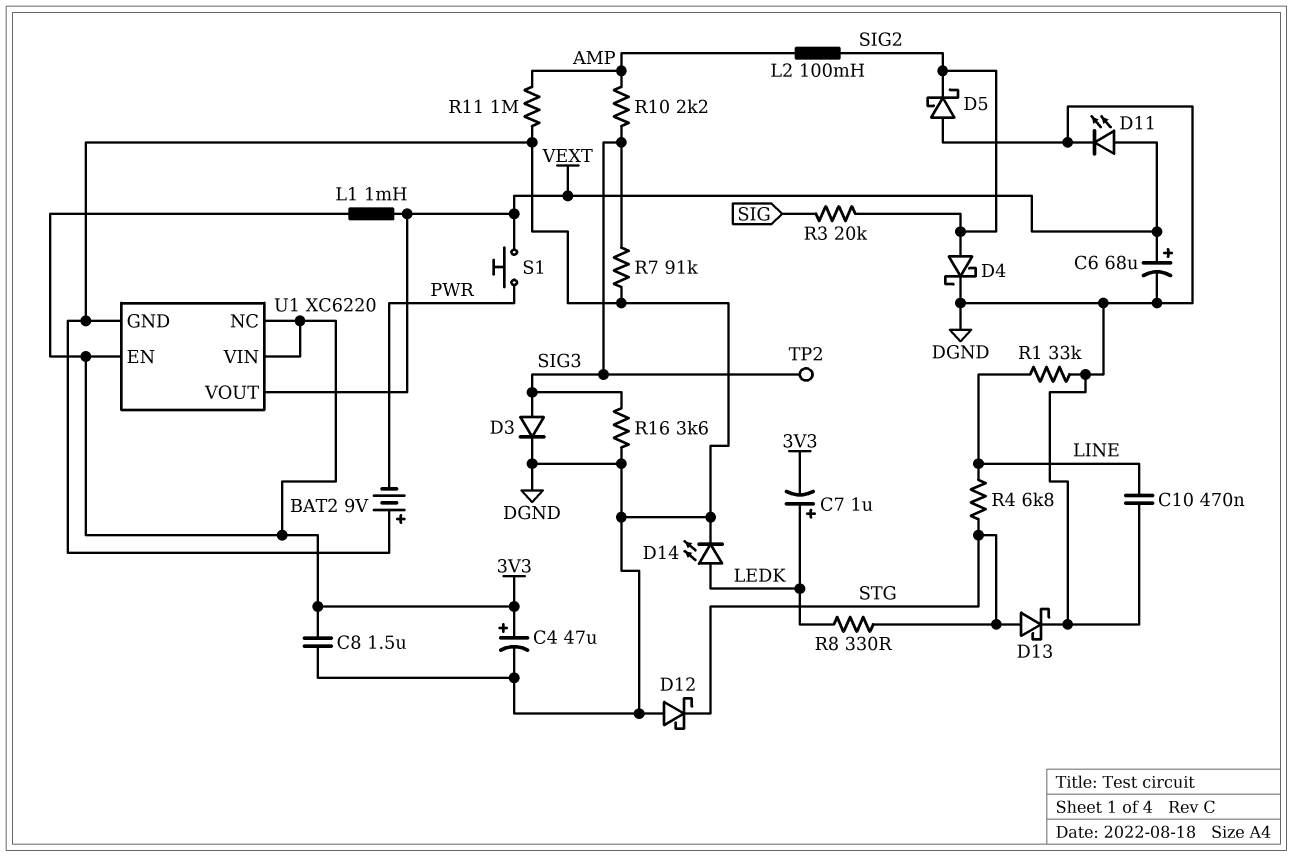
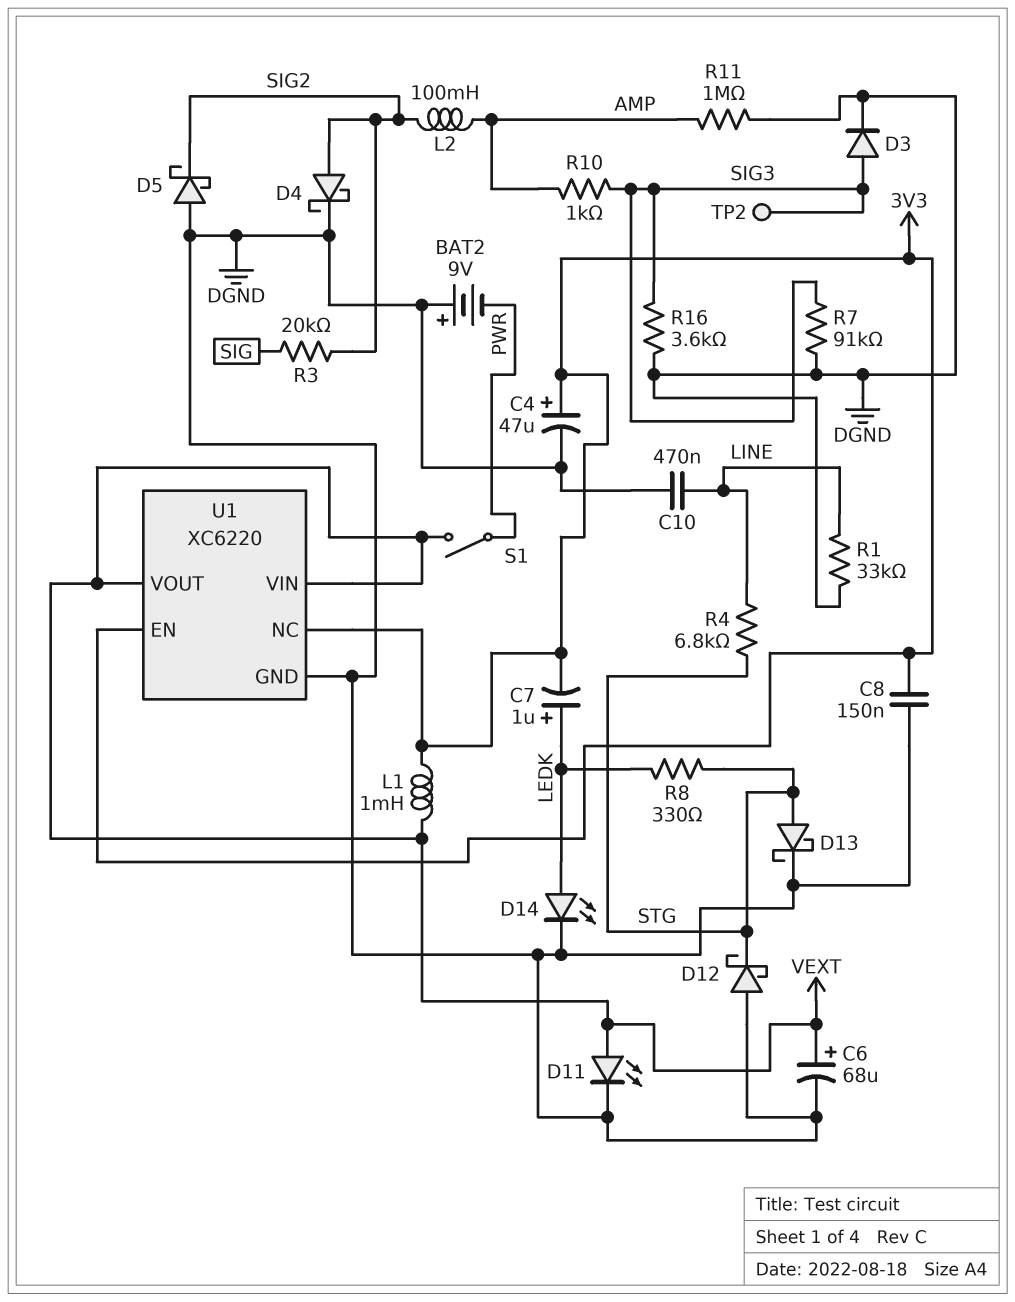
C8: 1.5uF (3V3, DGND) -> 150nF (3V3, DGND)
R10: 2.2k (AMP, SIG3) -> 1k (AMP, SIG3)
S1: button (PWR, VEXT) -> switch (PWR, VEXT)
U1 pin VIN: 3V3 -> VEXT

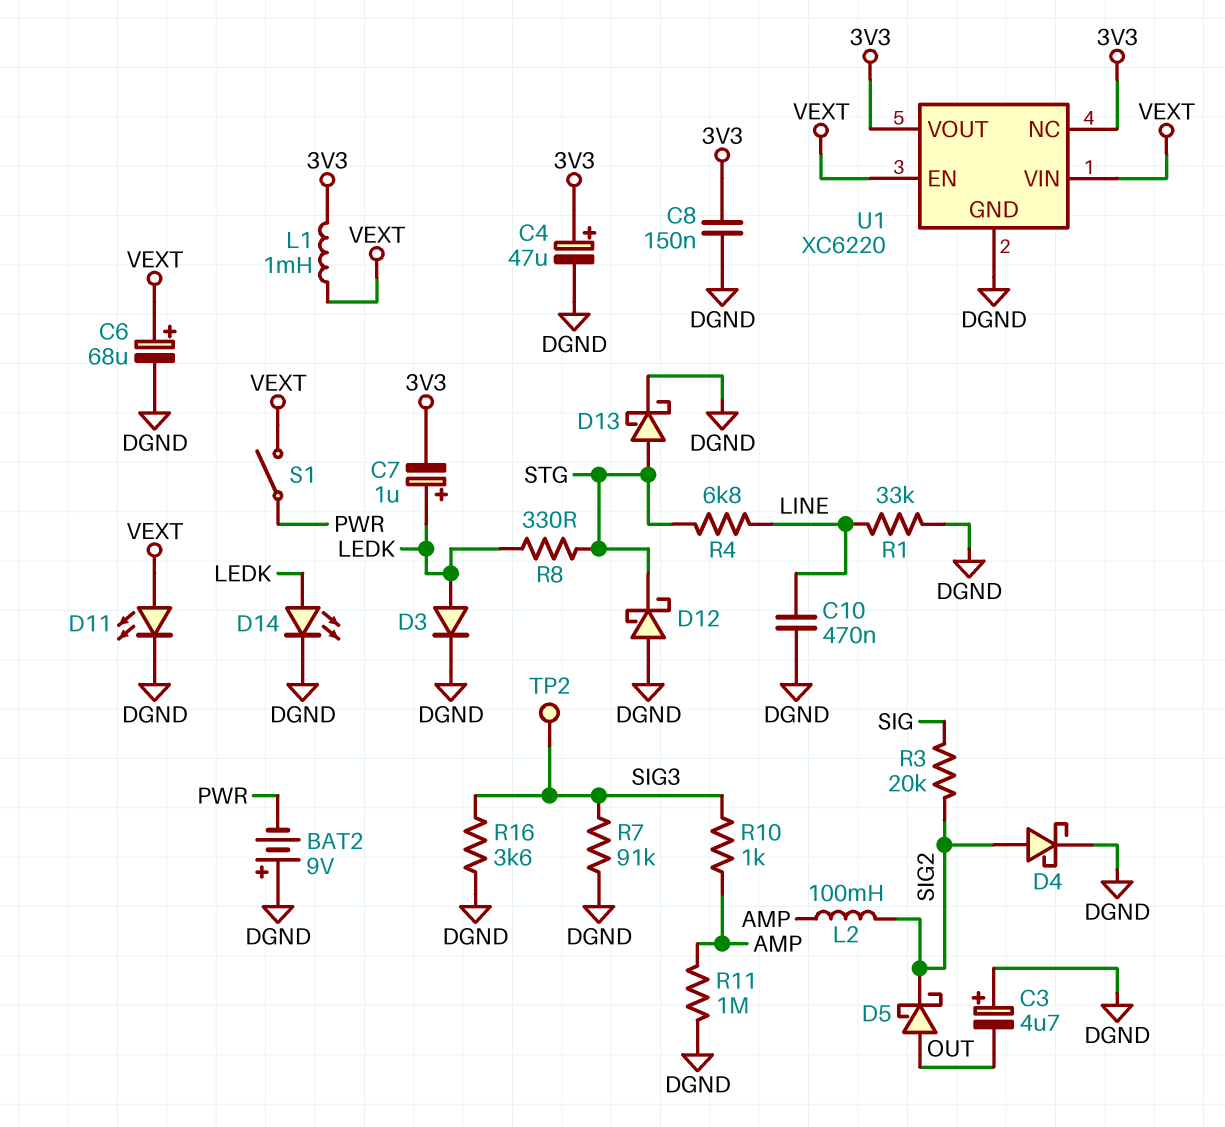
C3: none -> 4.7uF (plus DGND, minus OUT)
D3: diode (A SIG3, K DGND) -> diode (A LEDK, K DGND)
D5: schottky (A DGND, K SIG2) -> schottky (A OUT, K SIG2)
U1 pin EN: 3V3 -> VEXT
U1 pin VOUT: VEXT -> 3V3

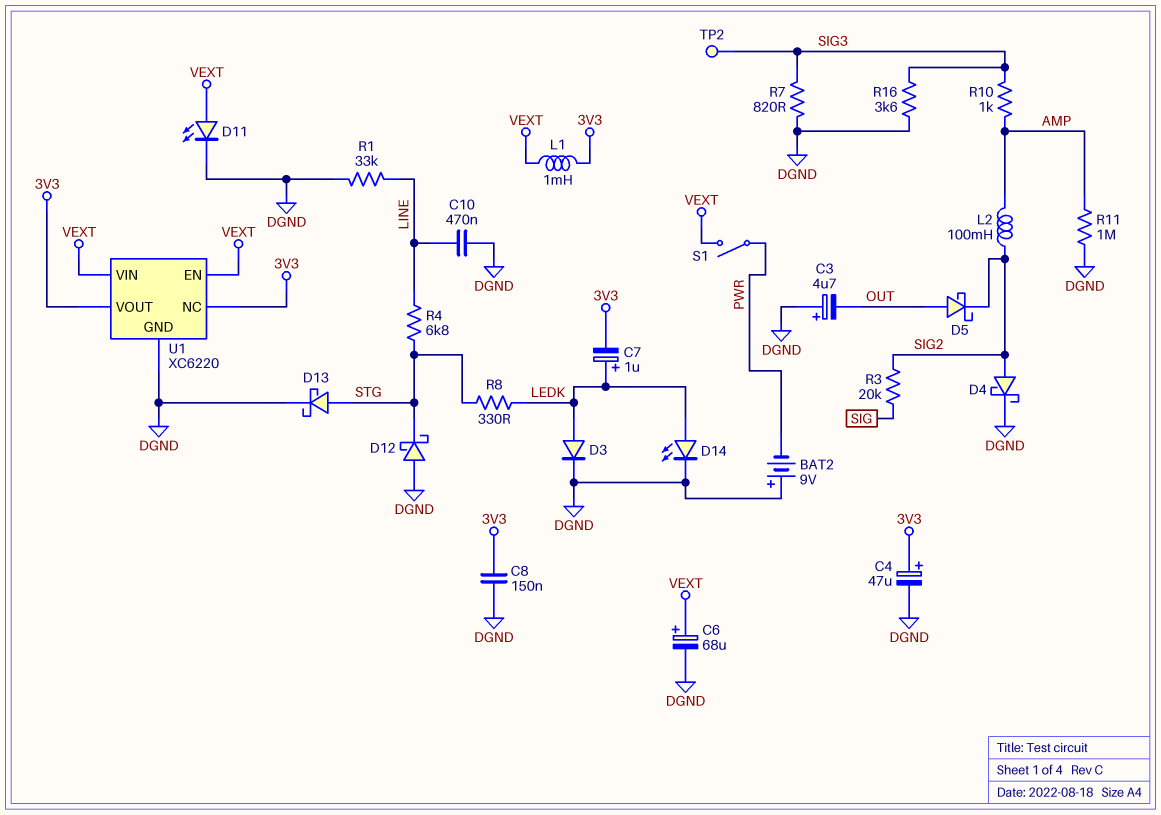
R7: 91k (DGND, SIG3) -> 820 (DGND, SIG3)

